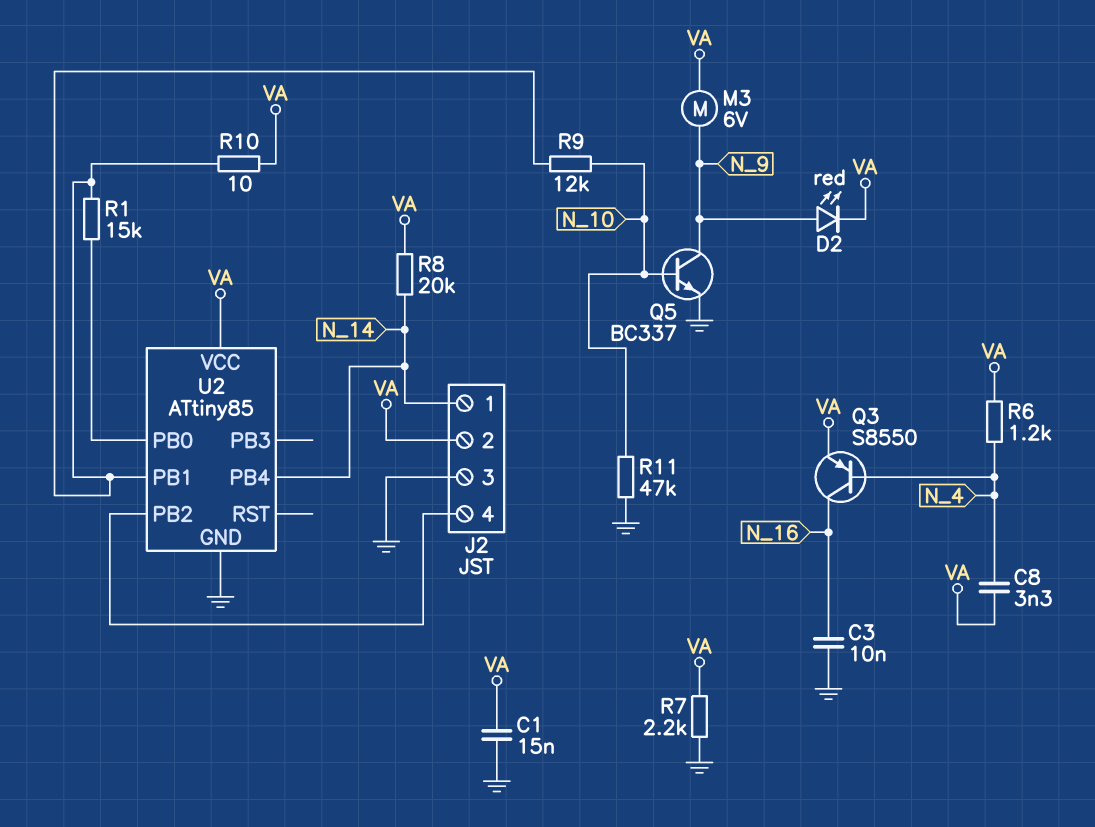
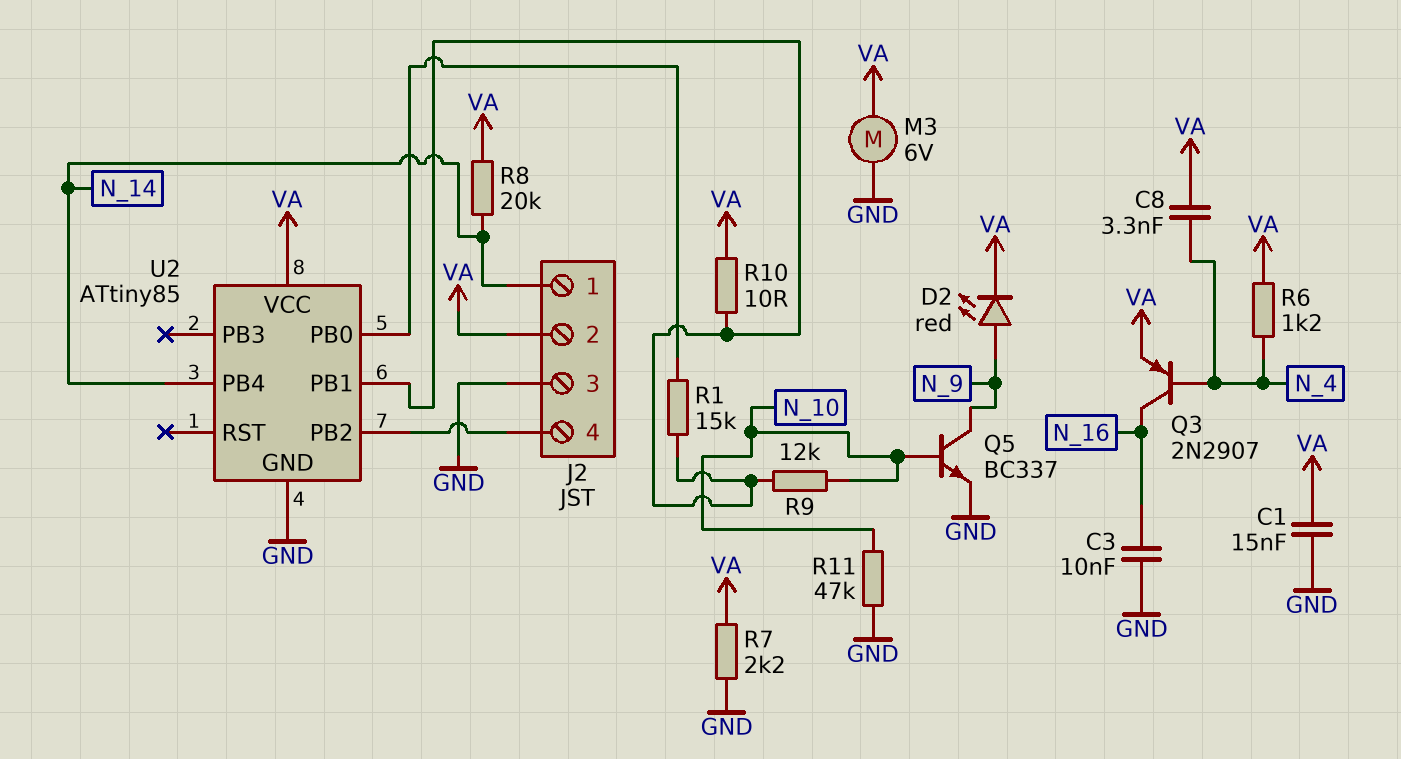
M3: motor 6V (N_9, VA) -> motor 6V (GND, VA)
Q3: PNP S8550 (B N_4, C N_16, E VA) -> PNP 2N2907 (B N_4, C N_16, E VA)

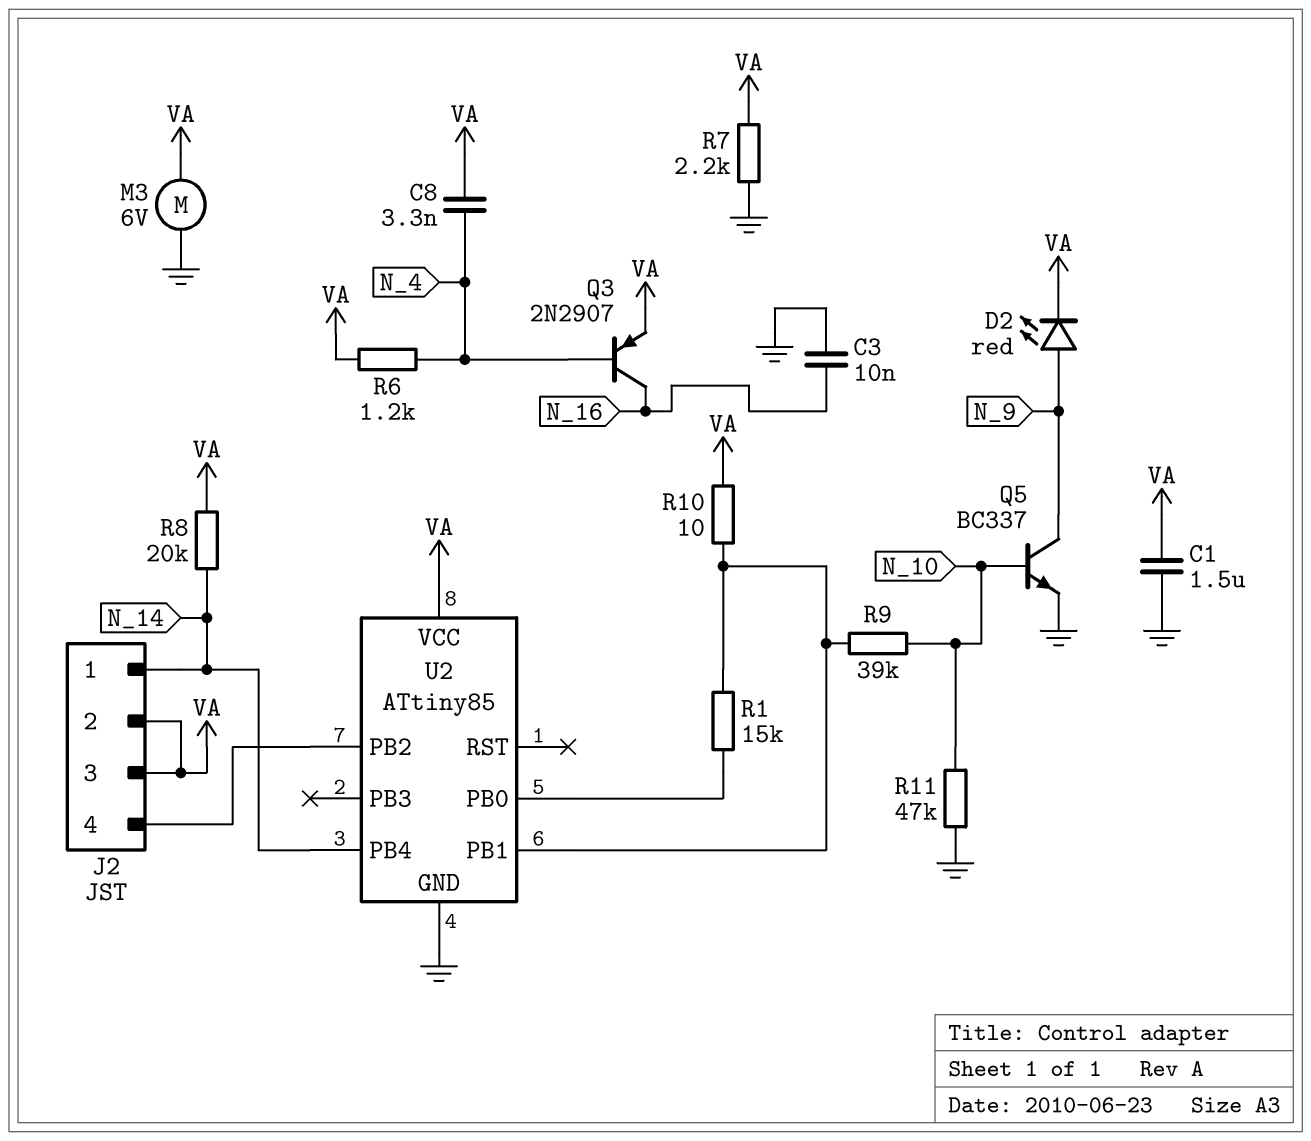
C1: 15nF (GND, VA) -> 1.5uF (GND, VA)
J2 pin 3: GND -> VA
R9: 12k (N_10, U2/PB1) -> 39k (N_10, U2/PB1)

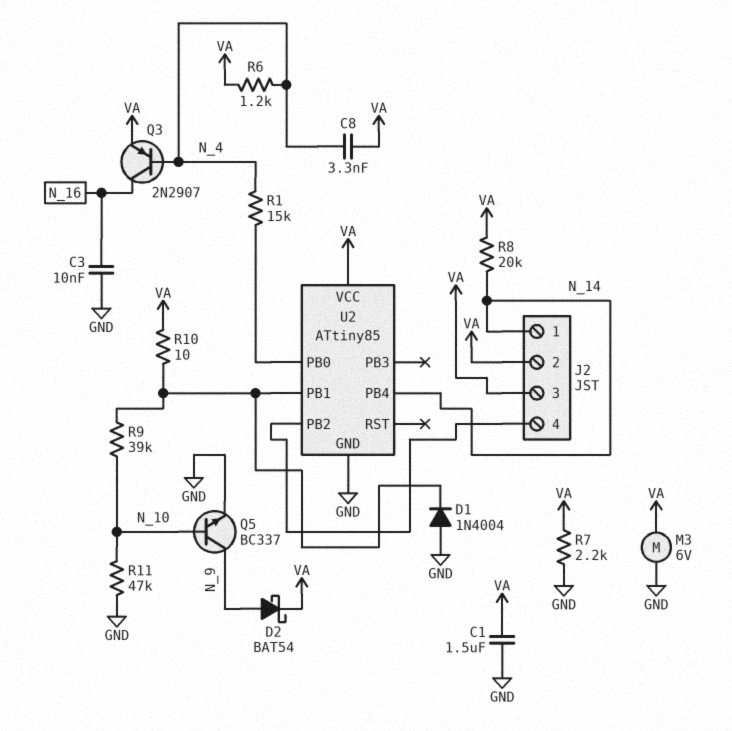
D1: none -> diode 1N4004 (A GND, K U2/PB1)
D2: LED red (A N_9, K VA) -> schottky BAT54 (A N_9, K VA)
R1: 15k (U2/PB0, U2/PB1) -> 15k (N_4, U2/PB0)

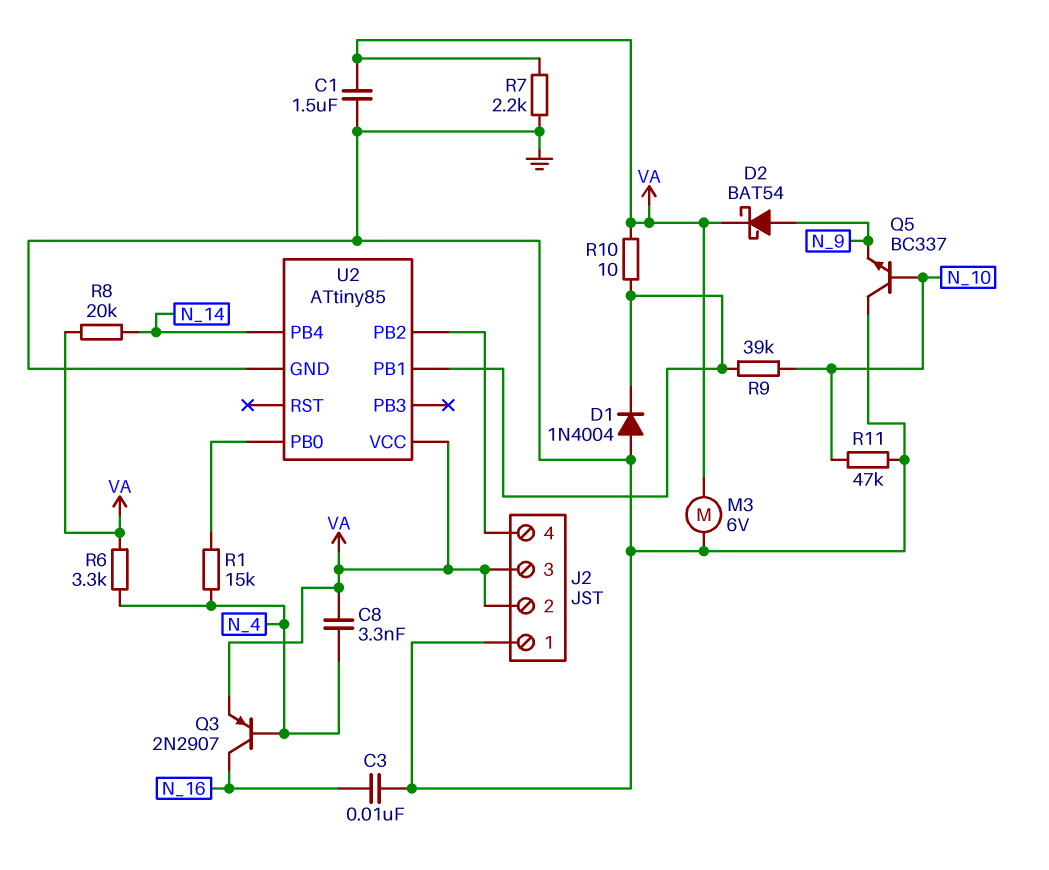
J2 pin 1: N_14 -> GND
Q5: NPN BC337 (B N_10, C N_9, E GND) -> NPN BC337 (B N_10, C GND, E N_9)
R6: 1.2k (N_4, VA) -> 3.3k (N_4, VA)

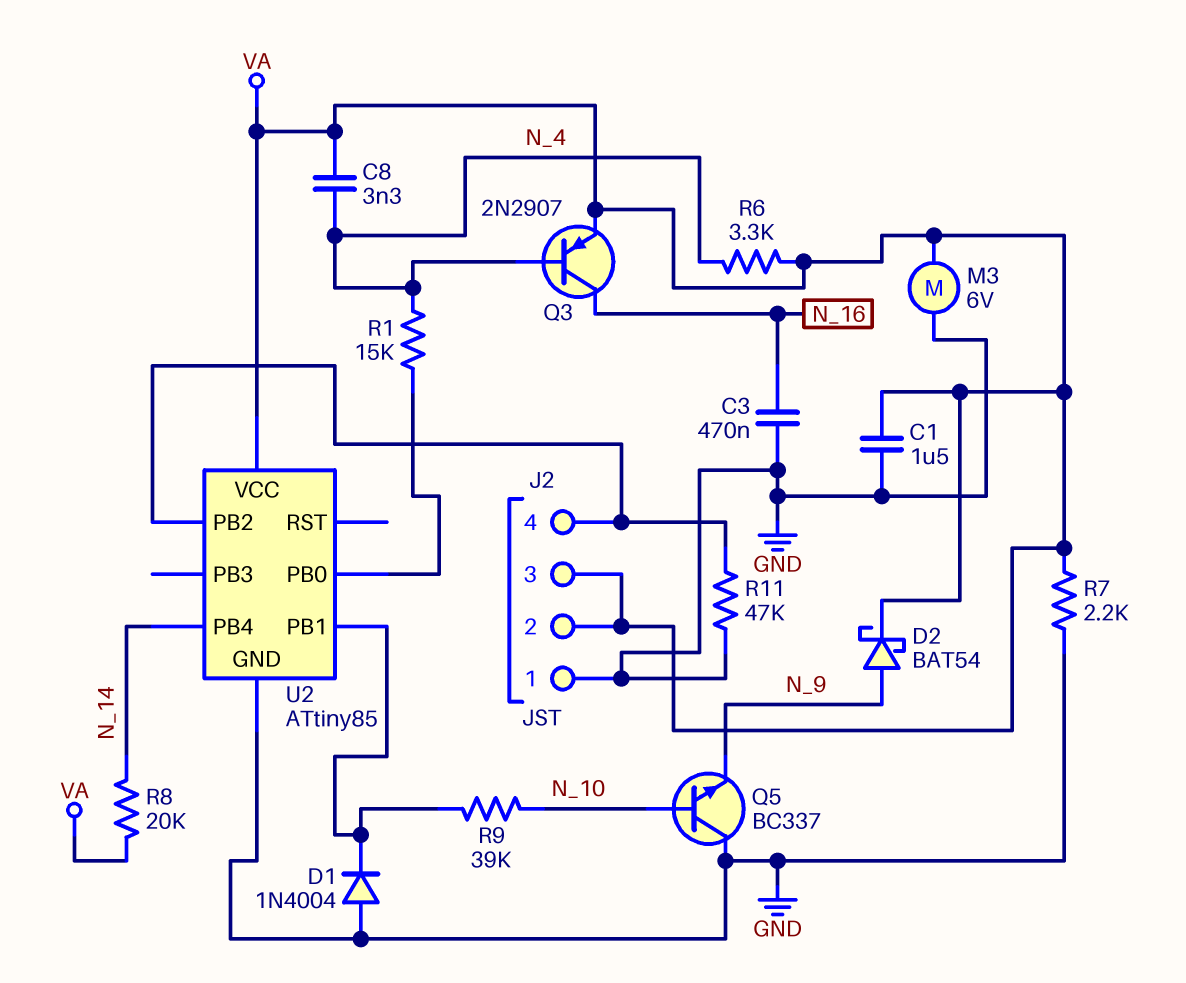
C3: 10nF (GND, N_16) -> 470nF (GND, N_16)
R10: 10 (U2/PB1, VA) -> none
R11: 47k (GND, N_10) -> 47k (GND, J2/4)

